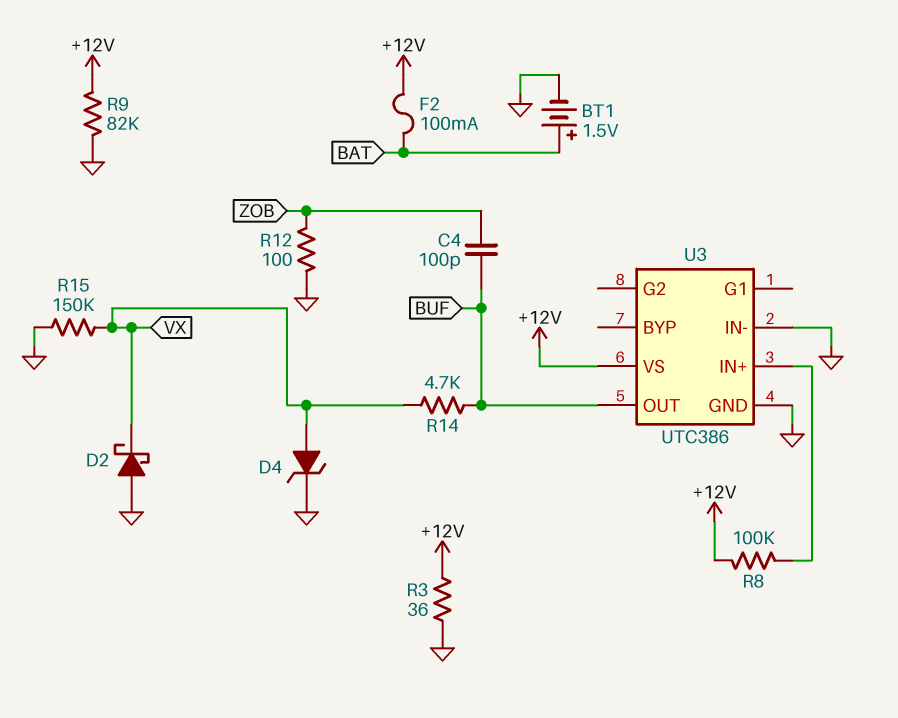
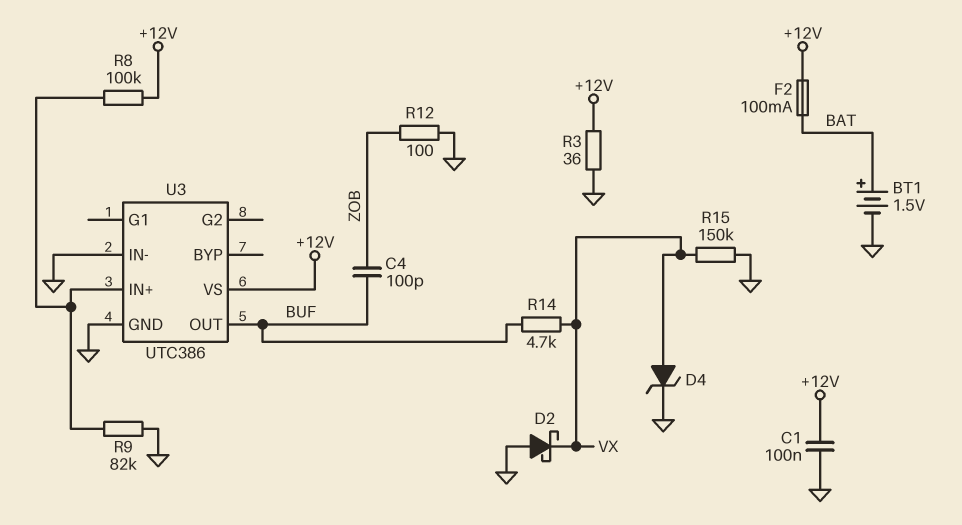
C1: none -> 100nF (+12V, GND)
R9: 82k (+12V, GND) -> 82k (GND, U3/IN+)

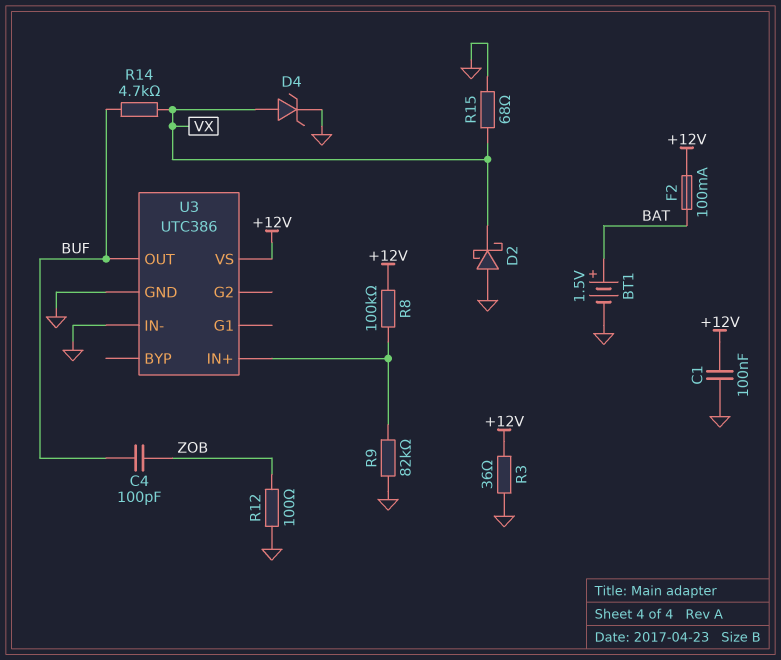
R15: 150k (GND, VX) -> 68 (GND, VX)

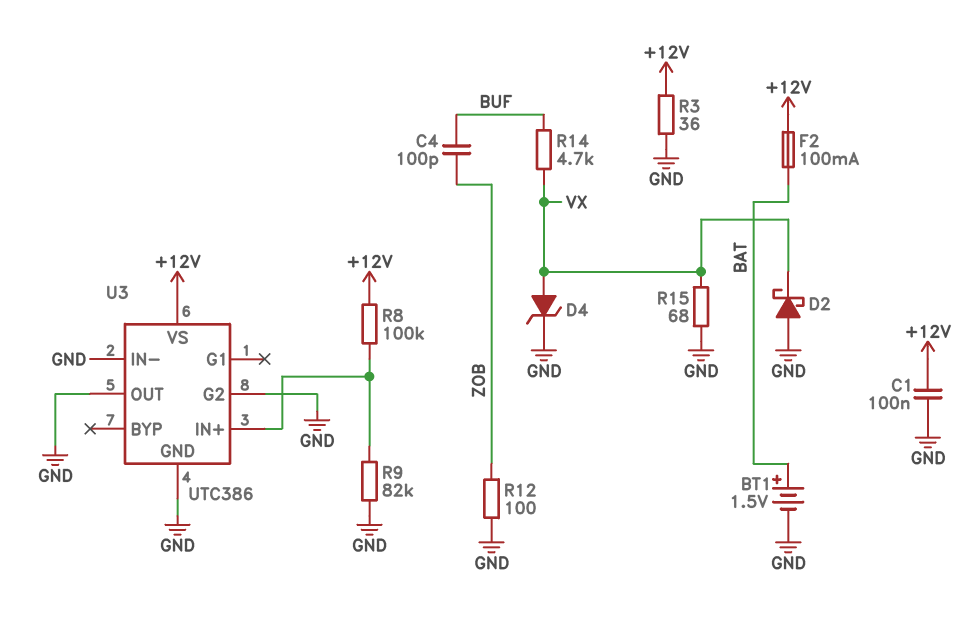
U3 pin G2: none -> GND
U3 pin OUT: BUF -> GND

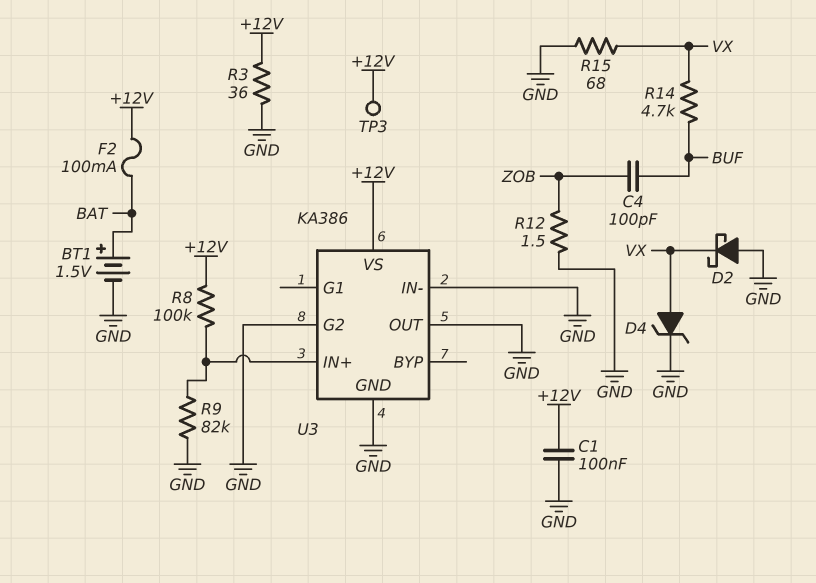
R12: 100 (GND, ZOB) -> 1.5 (GND, ZOB)
TP3: none -> test point (+12V)
U3: UTC386 -> KA386

